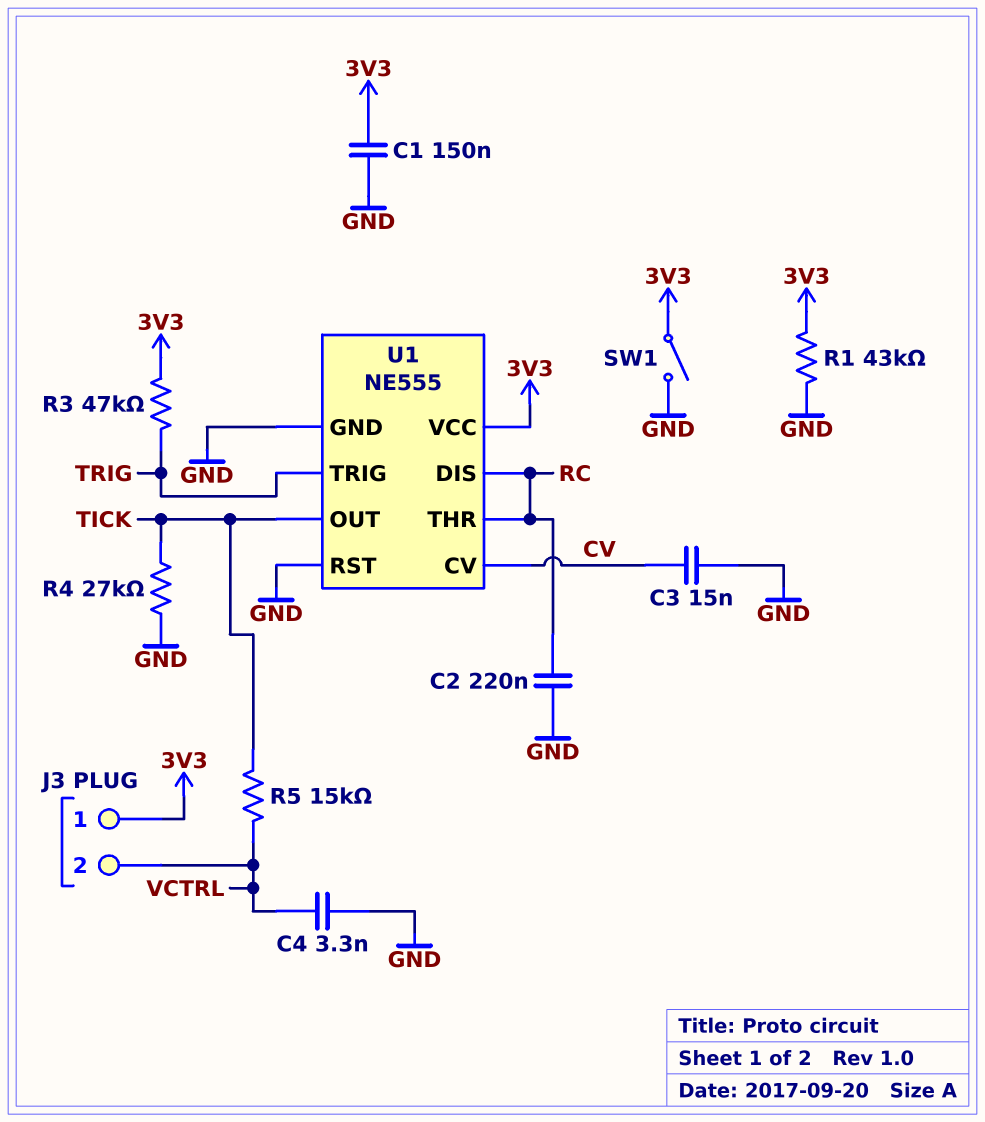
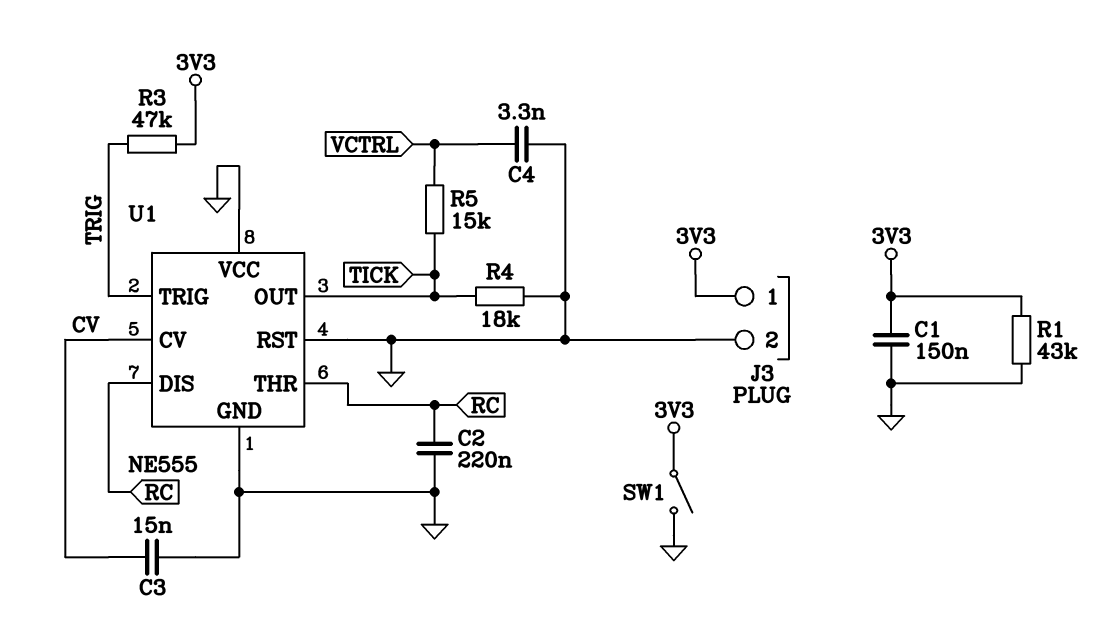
J3 pin 2: VCTRL -> GND
R4: 27k (GND, TICK) -> 18k (GND, TICK)
U1 pin VCC: 3V3 -> GND

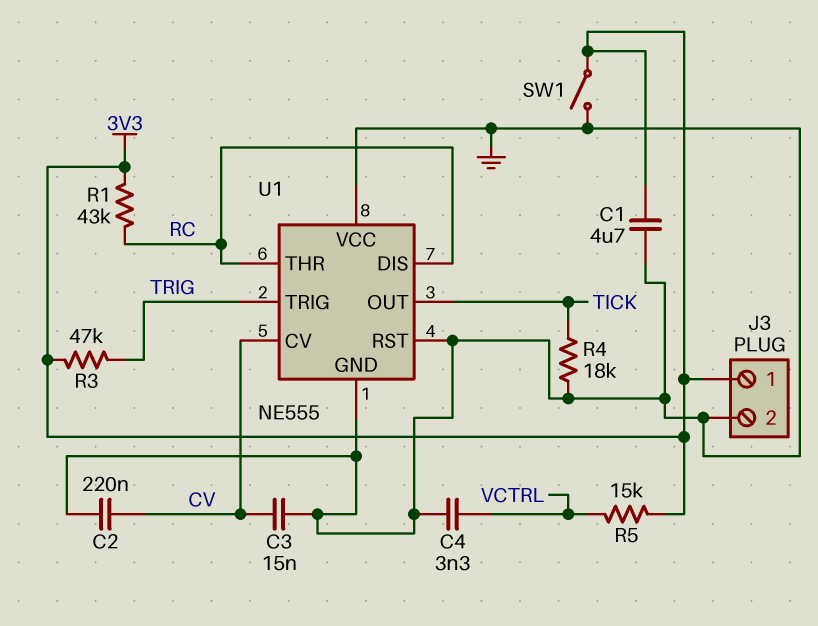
C1: 150nF (3V3, GND) -> 4.7uF (3V3, GND)
C2: 220nF (GND, RC) -> 220nF (CV, GND)
R1: 43k (3V3, GND) -> 43k (3V3, RC)
R5: 15k (TICK, VCTRL) -> 15k (3V3, VCTRL)

